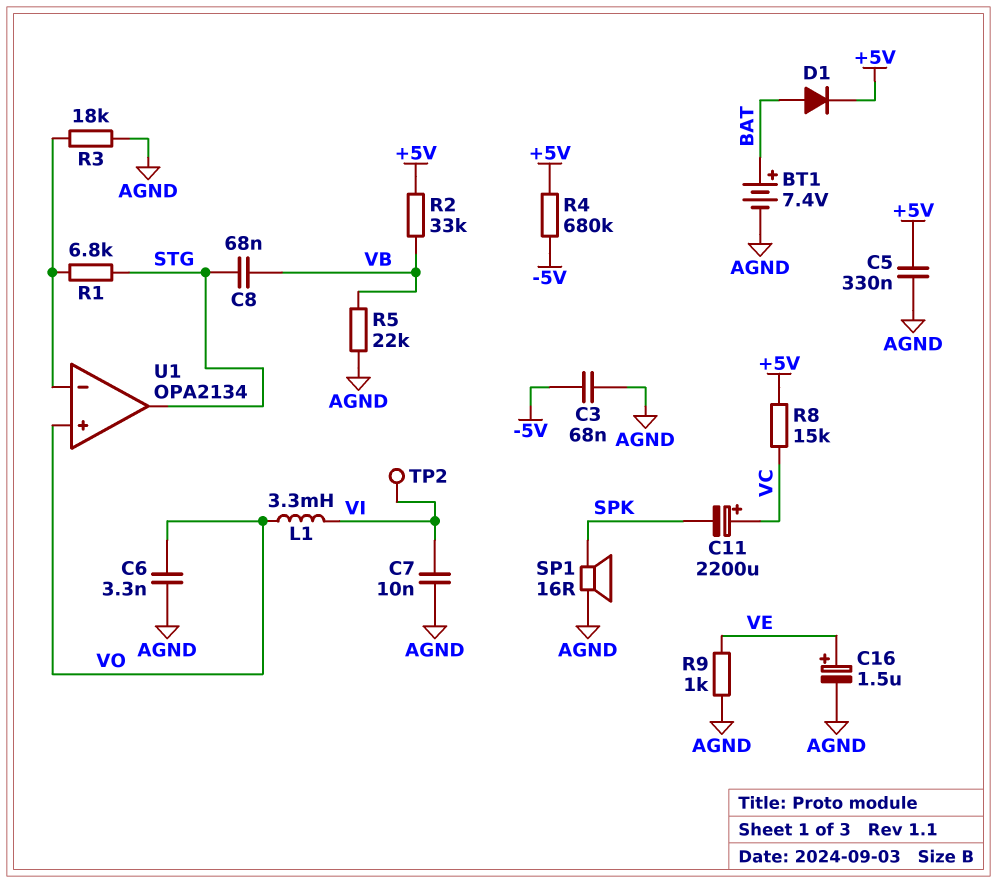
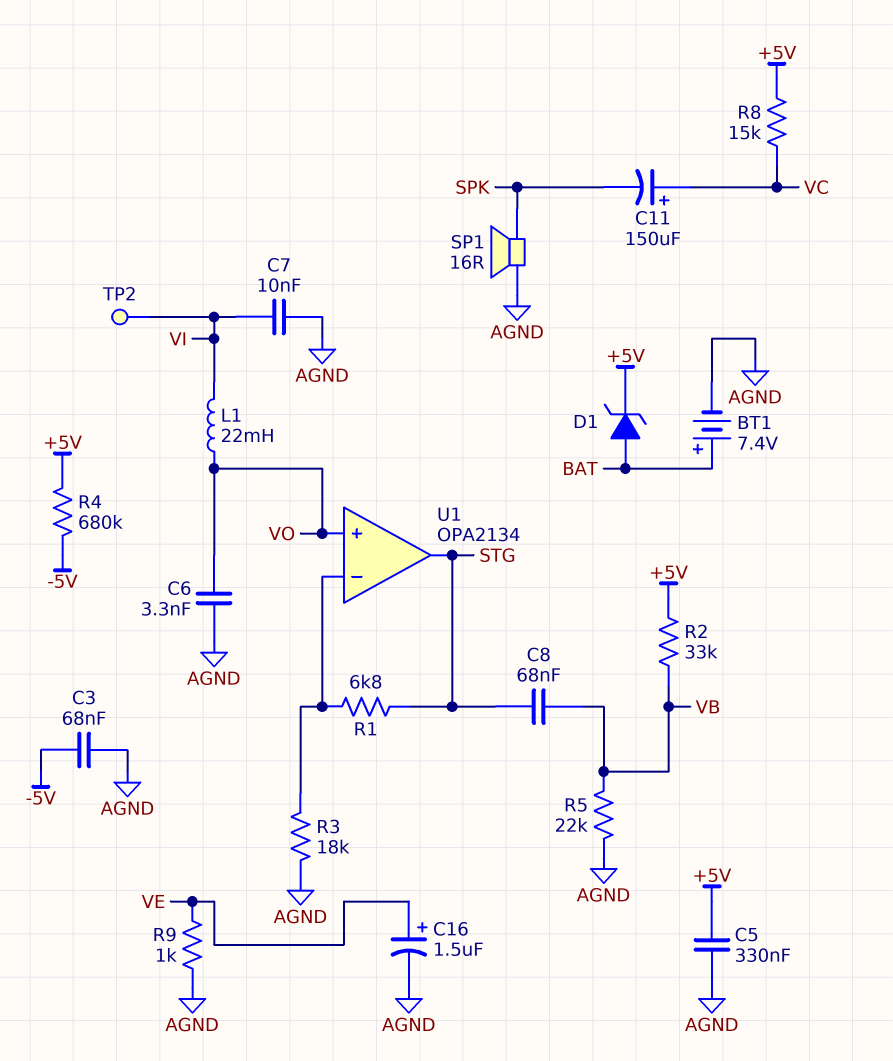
C11: 2200uF (plus VC, minus SPK) -> 150uF (plus VC, minus SPK)
D1: diode (A BAT, K +5V) -> zener (A BAT, K +5V)
L1: 3.3mH (VI, VO) -> 22mH (VI, VO)

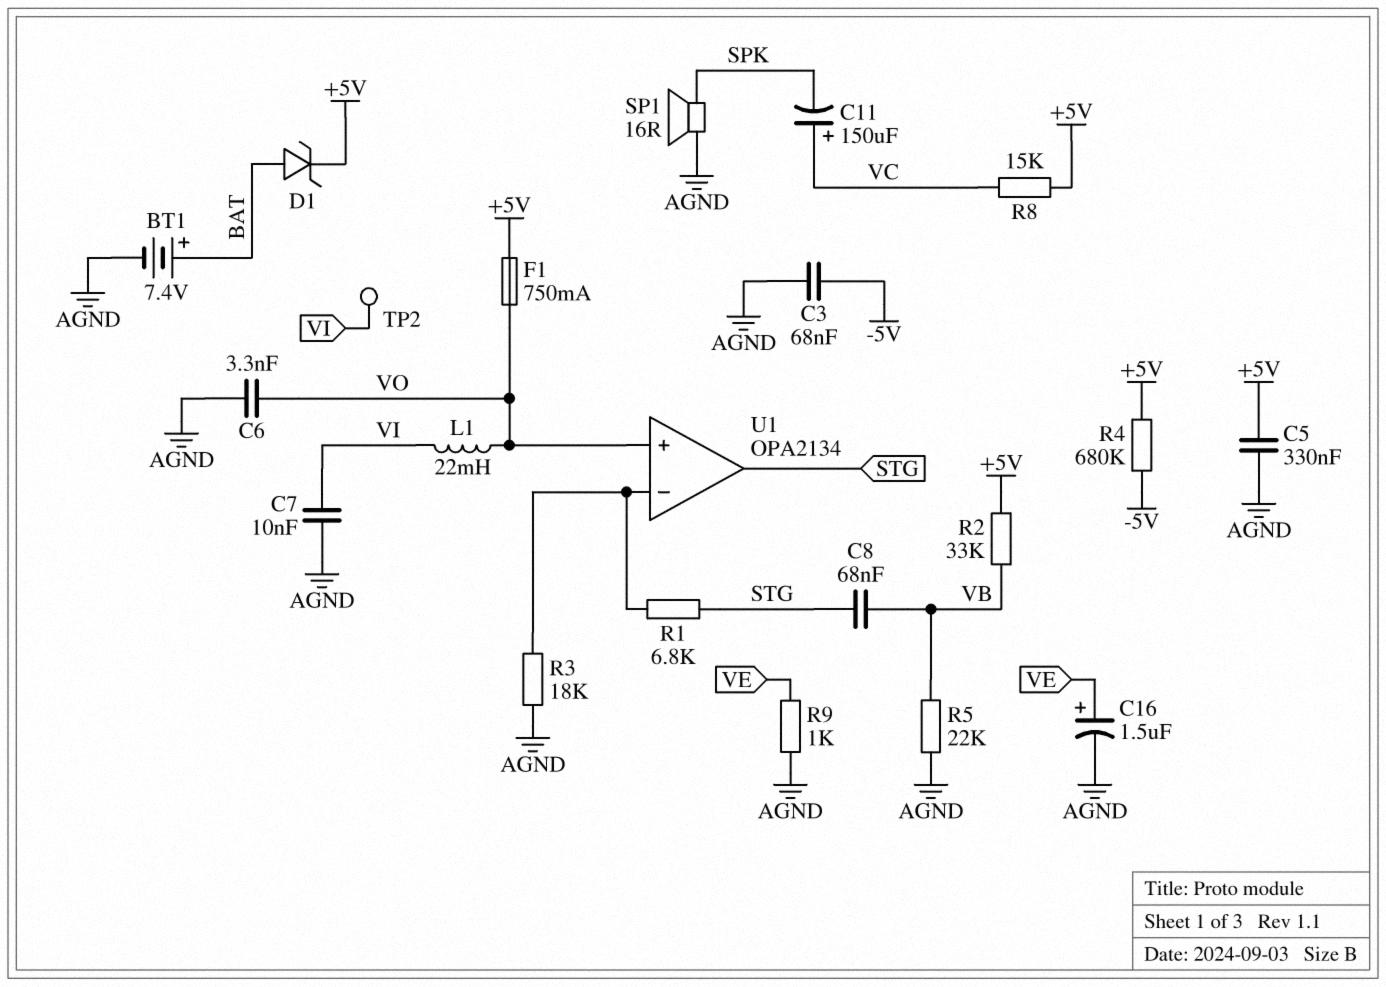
F1: none -> 750mA (+5V, VO)

